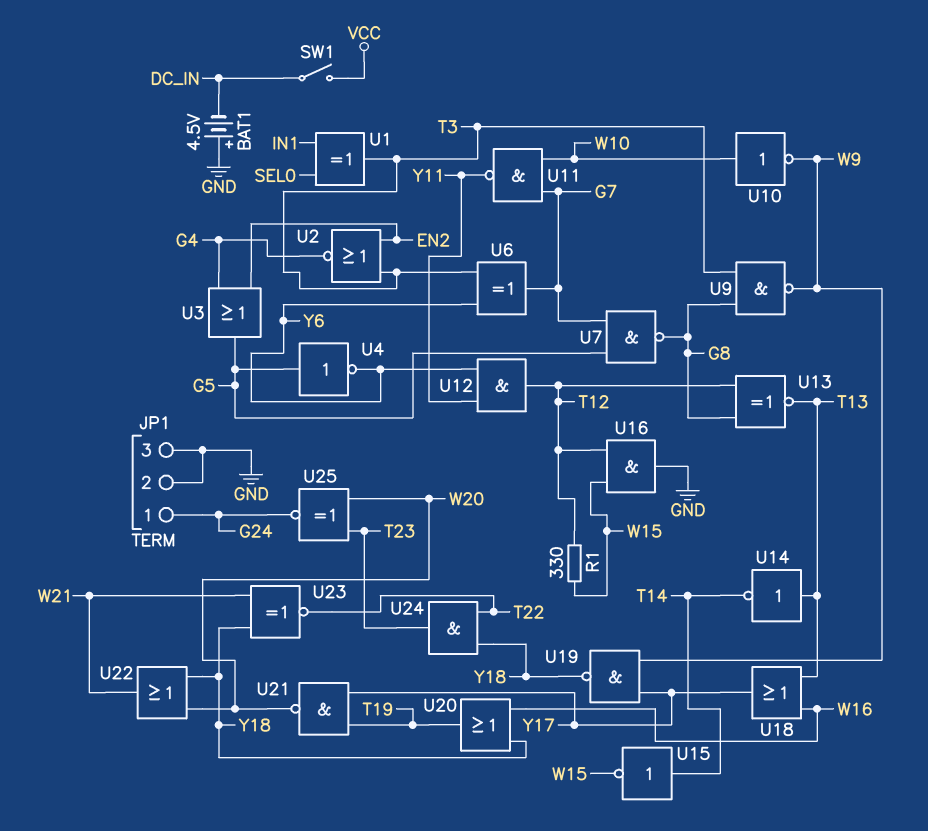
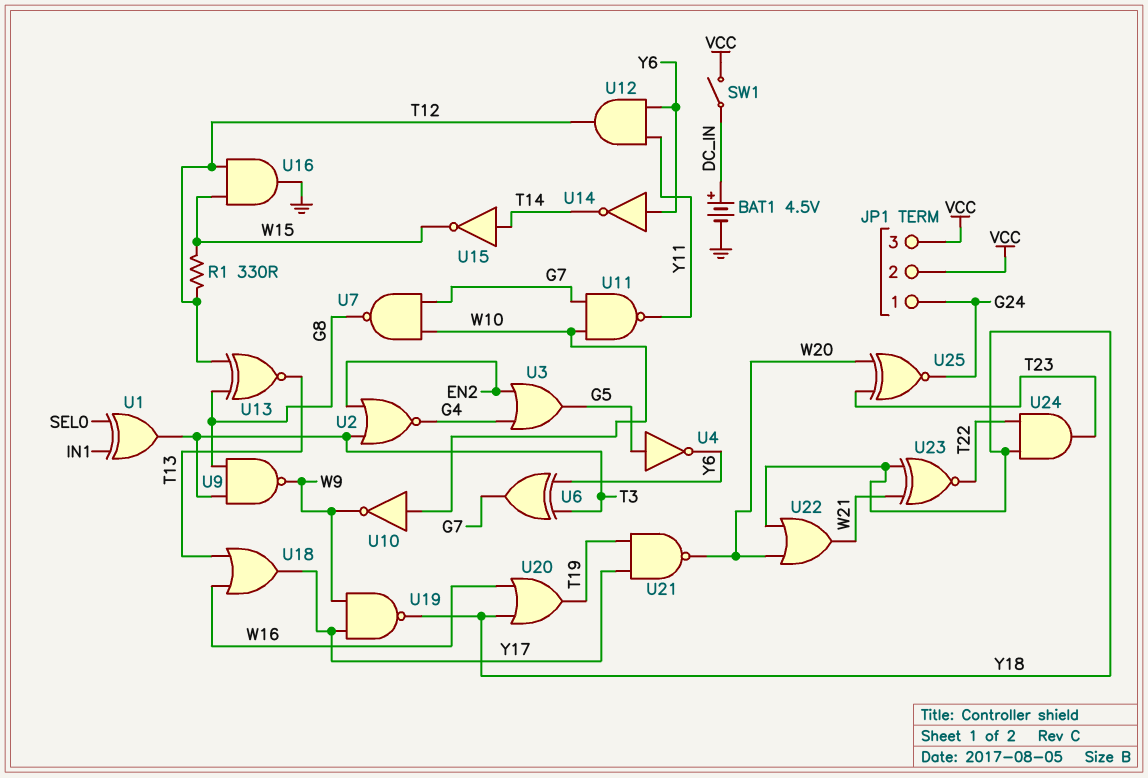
BAT1: 4.5V (plus GND, minus DC_IN) -> 4.5V (plus DC_IN, minus GND)
JP1 pin 2: GND -> VCC
JP1 pin 3: GND -> VCC
U7: NAND (in G5, in G7, out G8) -> NAND (in G7, in W10, out G8)
U14: NOT (in T13, out T14) -> NOT (in Y6, out T14)

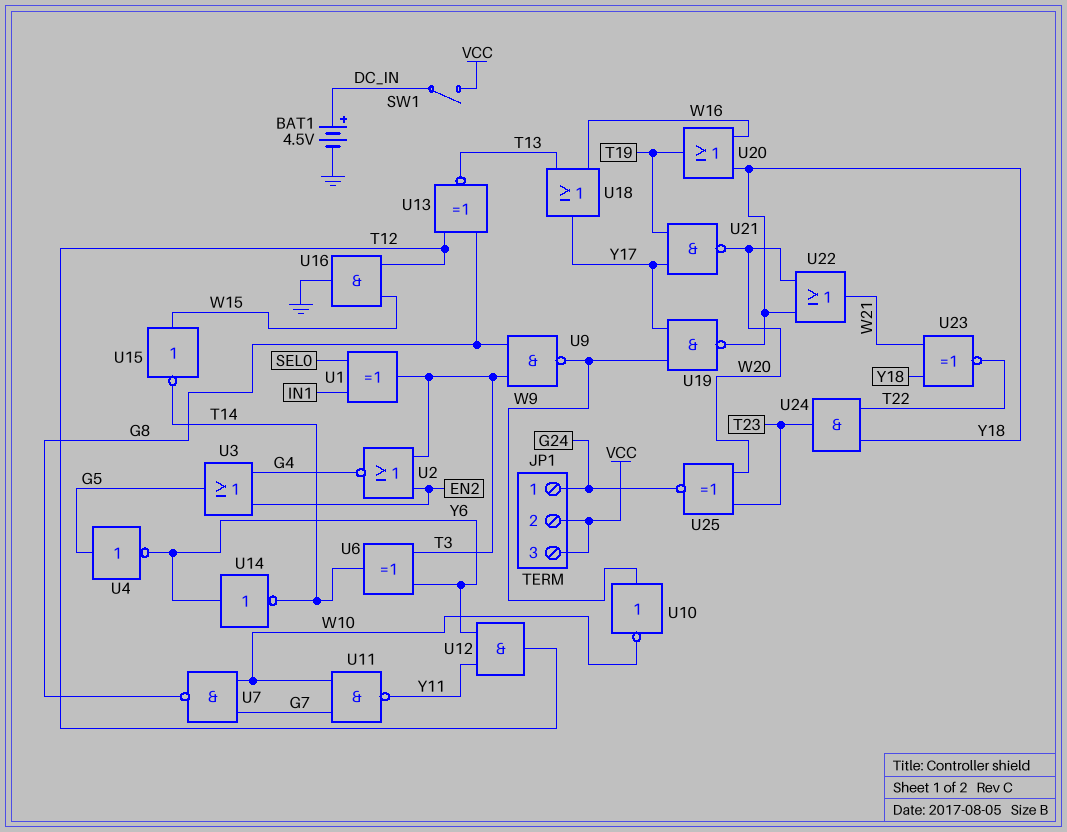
R1: 330 (T12, W15) -> none
U6: XOR (in T3, in Y6, out G7) -> XOR (in T3, in Y6, out T14)
U10: NOT (in W10, out W9) -> NOT (in W9, out W10)
U15: NOT (in T14, out W15) -> NOT (in W15, out T14)

